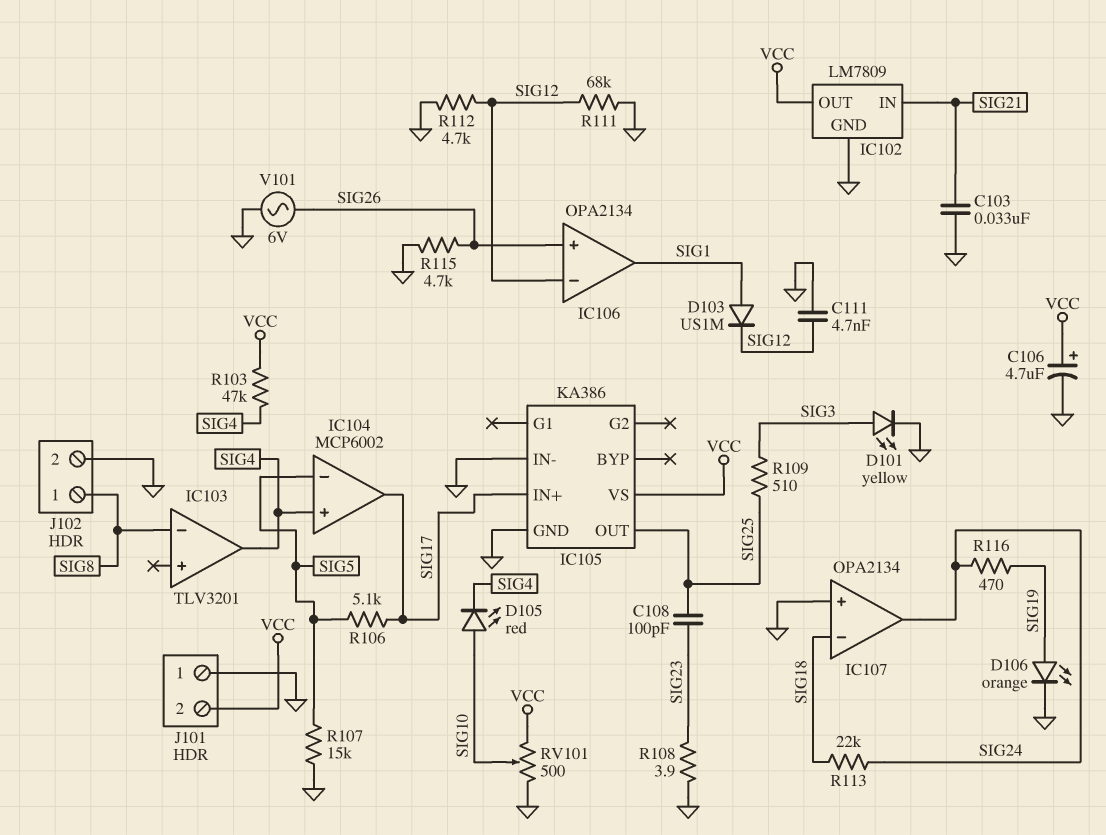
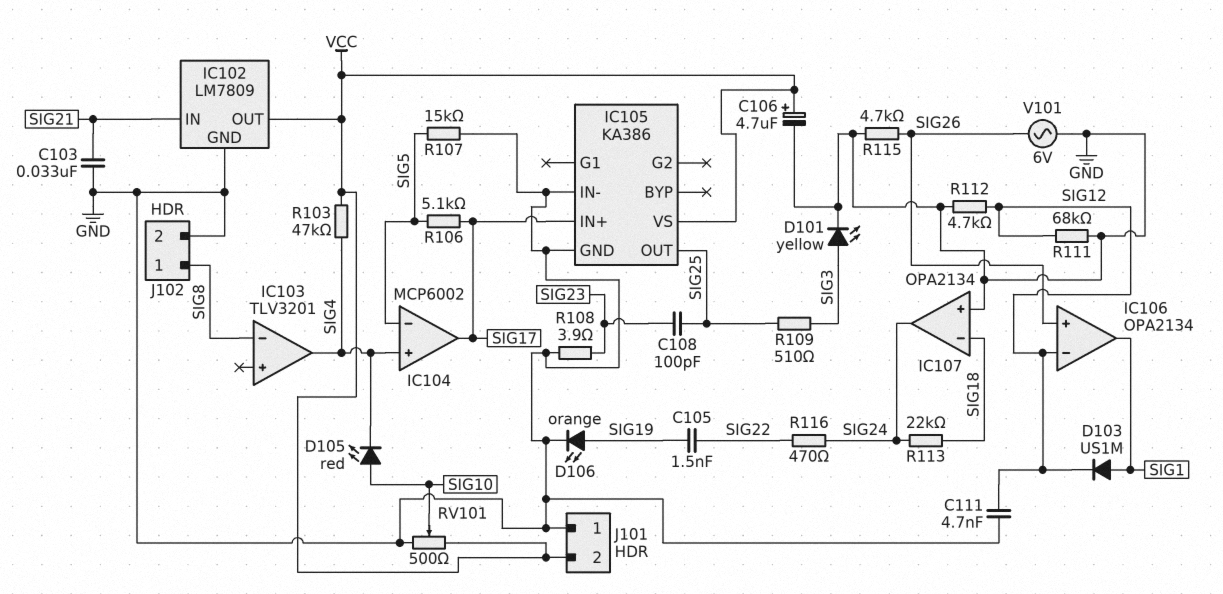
C105: none -> 1.5nF (SIG19, SIG22)
R116: 470 (SIG19, SIG24) -> 470 (SIG22, SIG24)

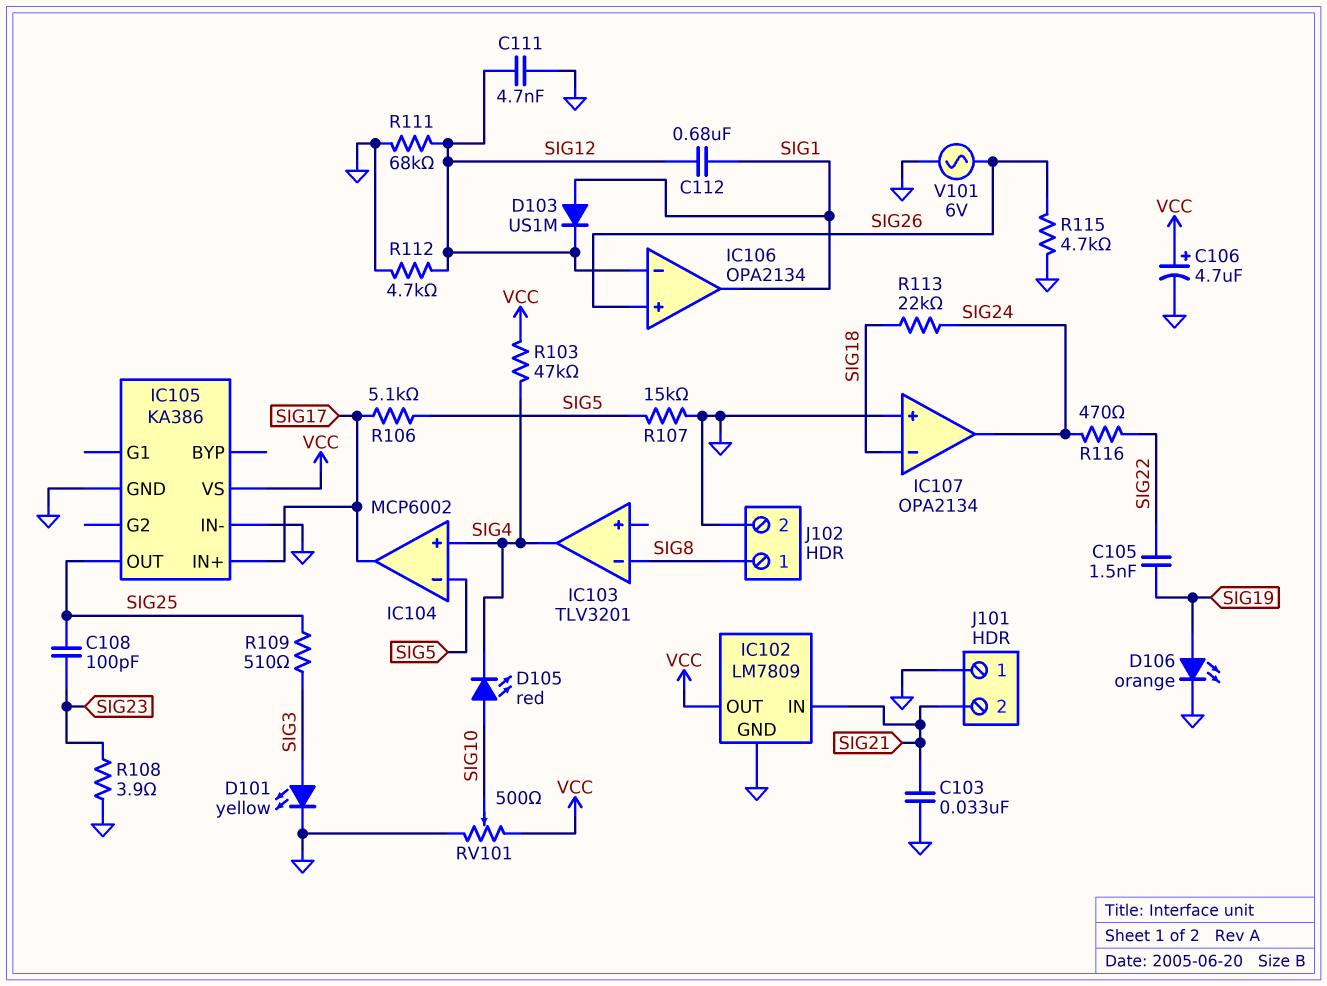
C112: none -> 680nF (SIG1, SIG12)
J101 pin 2: VCC -> SIG21

